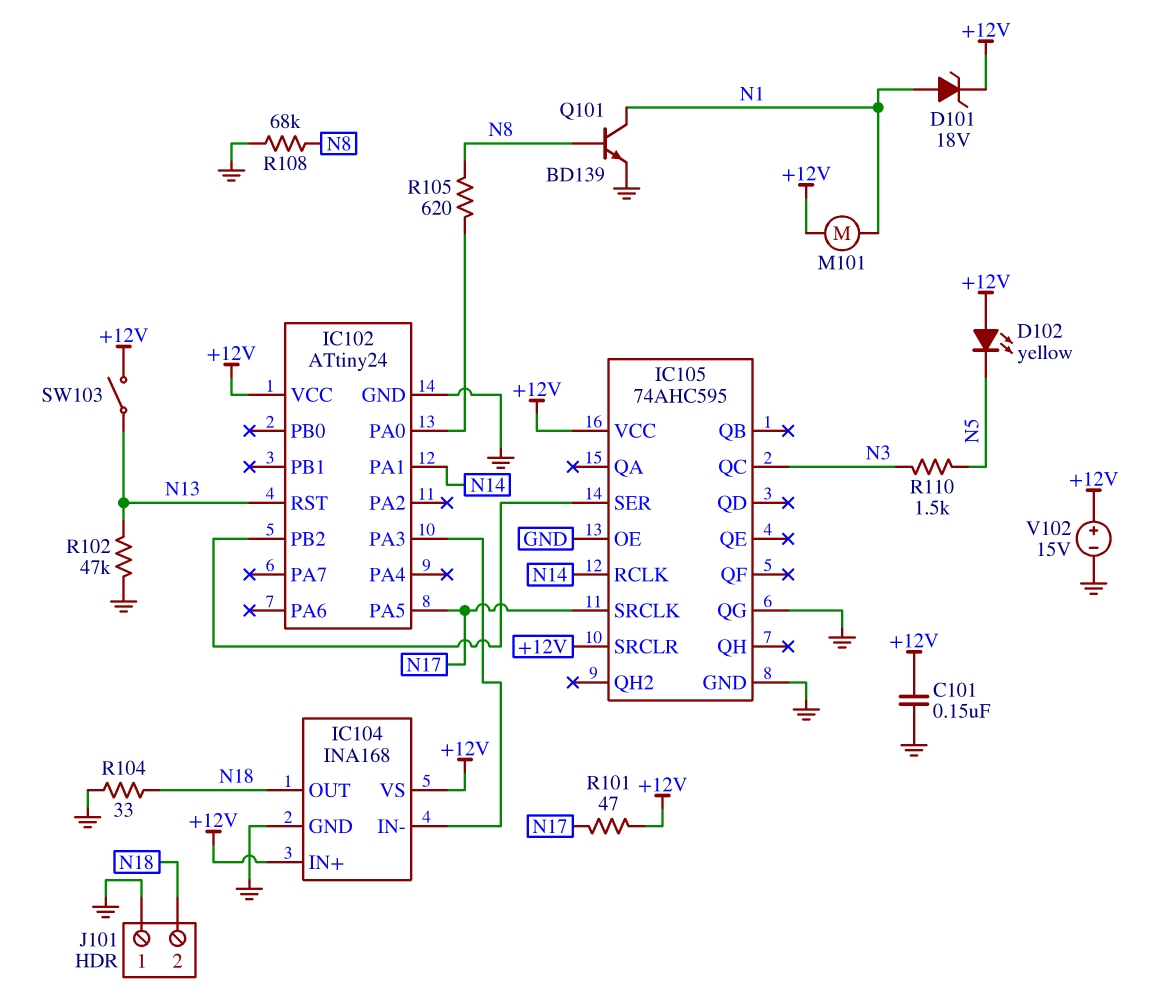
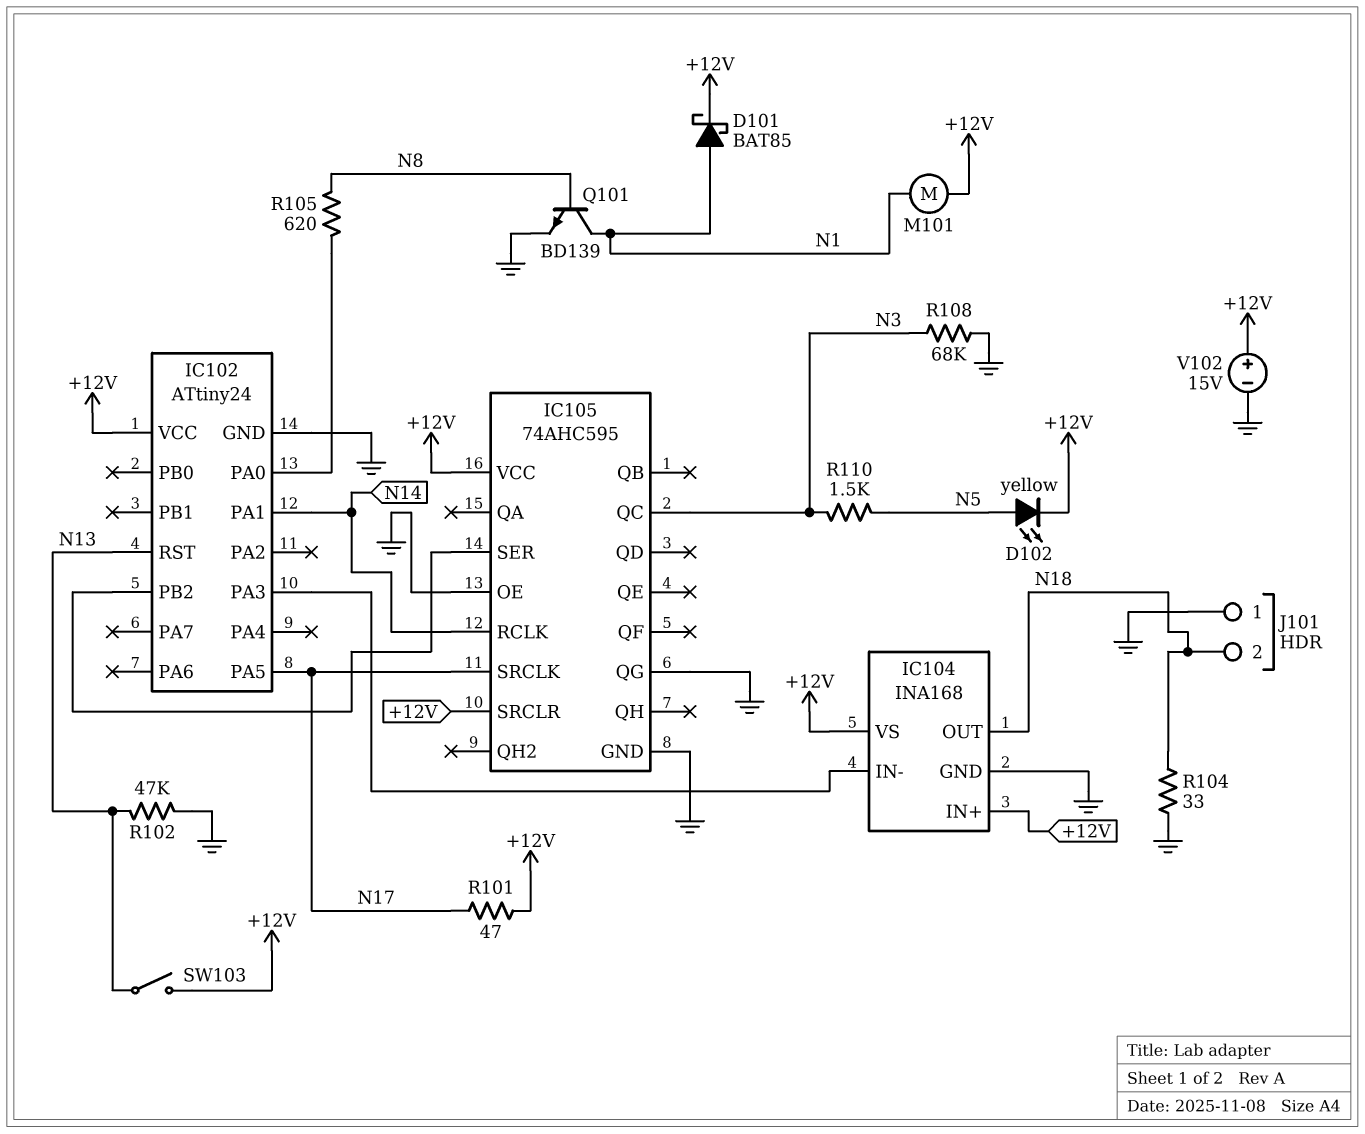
C101: 150nF (+12V, GND) -> none
D101: zener 18V (A N1, K +12V) -> schottky BAT85 (A N1, K +12V)
D102: LED yellow (A +12V, K N5) -> LED yellow (A N5, K +12V)
R108: 68k (GND, N8) -> 68k (GND, N3)

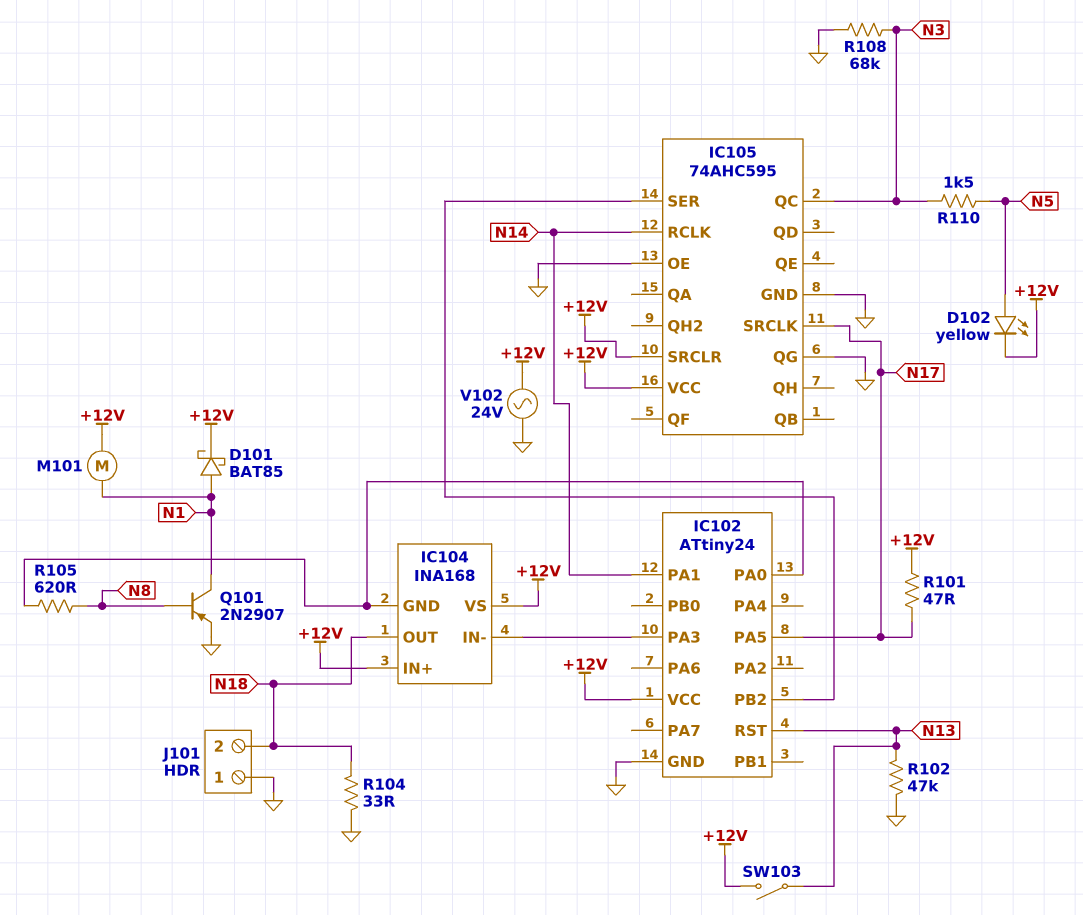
IC104 pin GND: GND -> IC102/PA0
Q101: NPN BD139 (B N8, C N1, E GND) -> PNP 2N2907 (B N8, C N1, E GND)
V102: 15V (plus +12V, minus GND) -> AC 24V (+12V, GND)

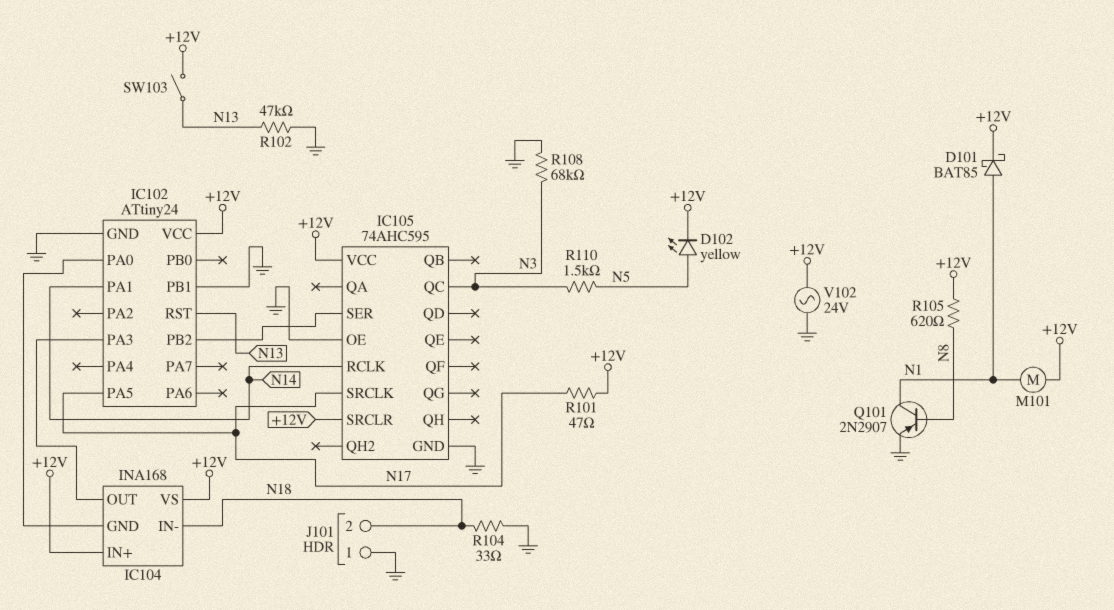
IC102 pin PB1: none -> GND
IC104 pin IN-: IC102/PA3 -> N18
IC104 pin OUT: N18 -> IC102/PA3
IC105 pin QG: GND -> none
R105: 620 (IC102/PA0, N8) -> 620 (+12V, N8)

